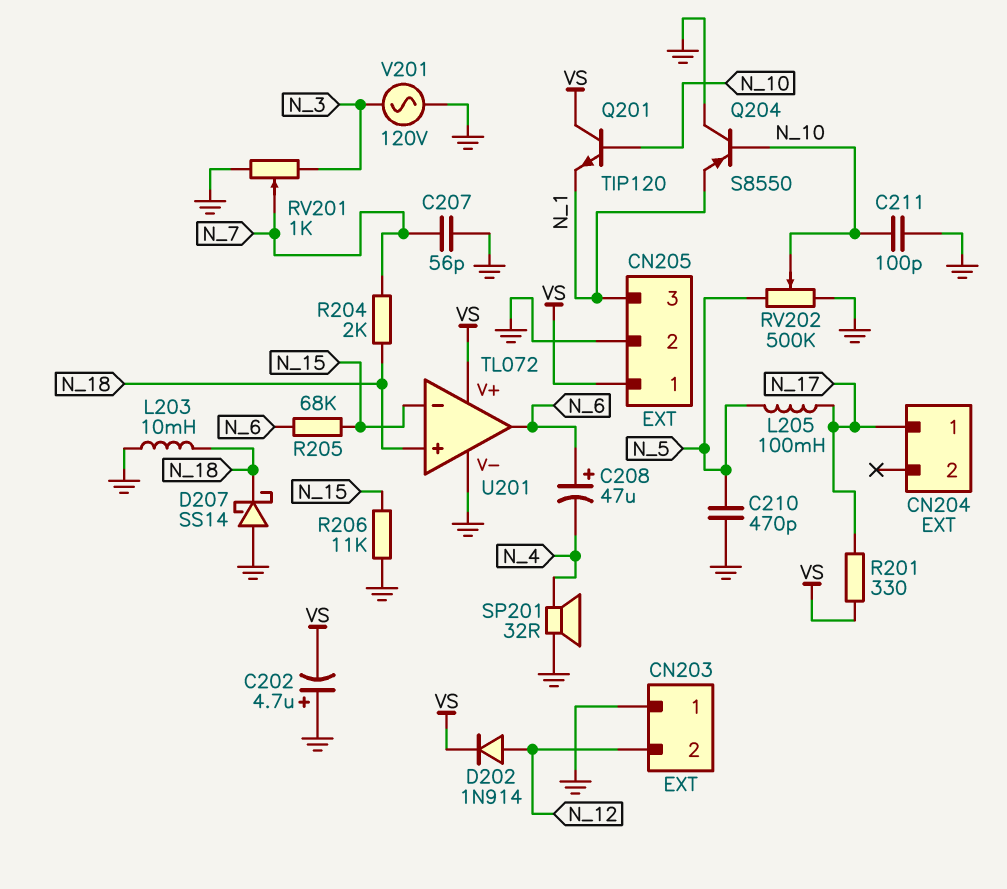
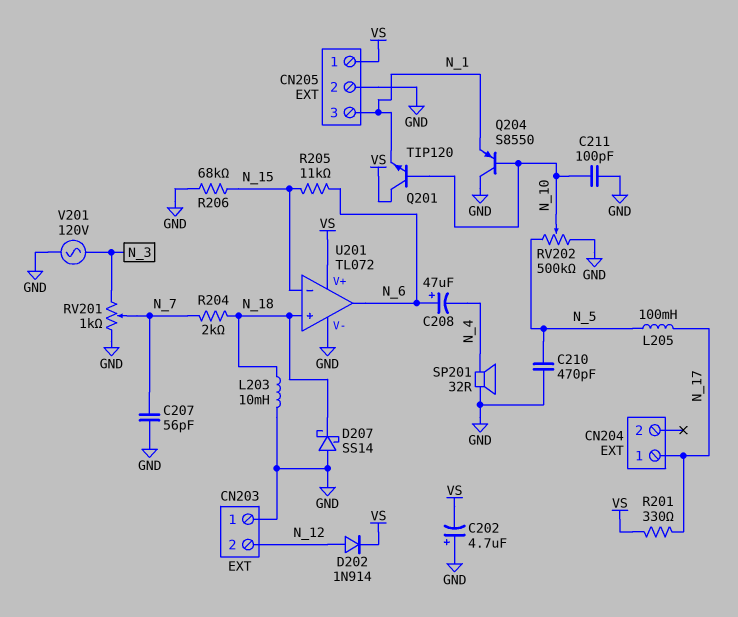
R205: 68k (N_6, N_15) -> 11k (N_6, N_15)
R206: 11k (GND, N_15) -> 68k (GND, N_15)

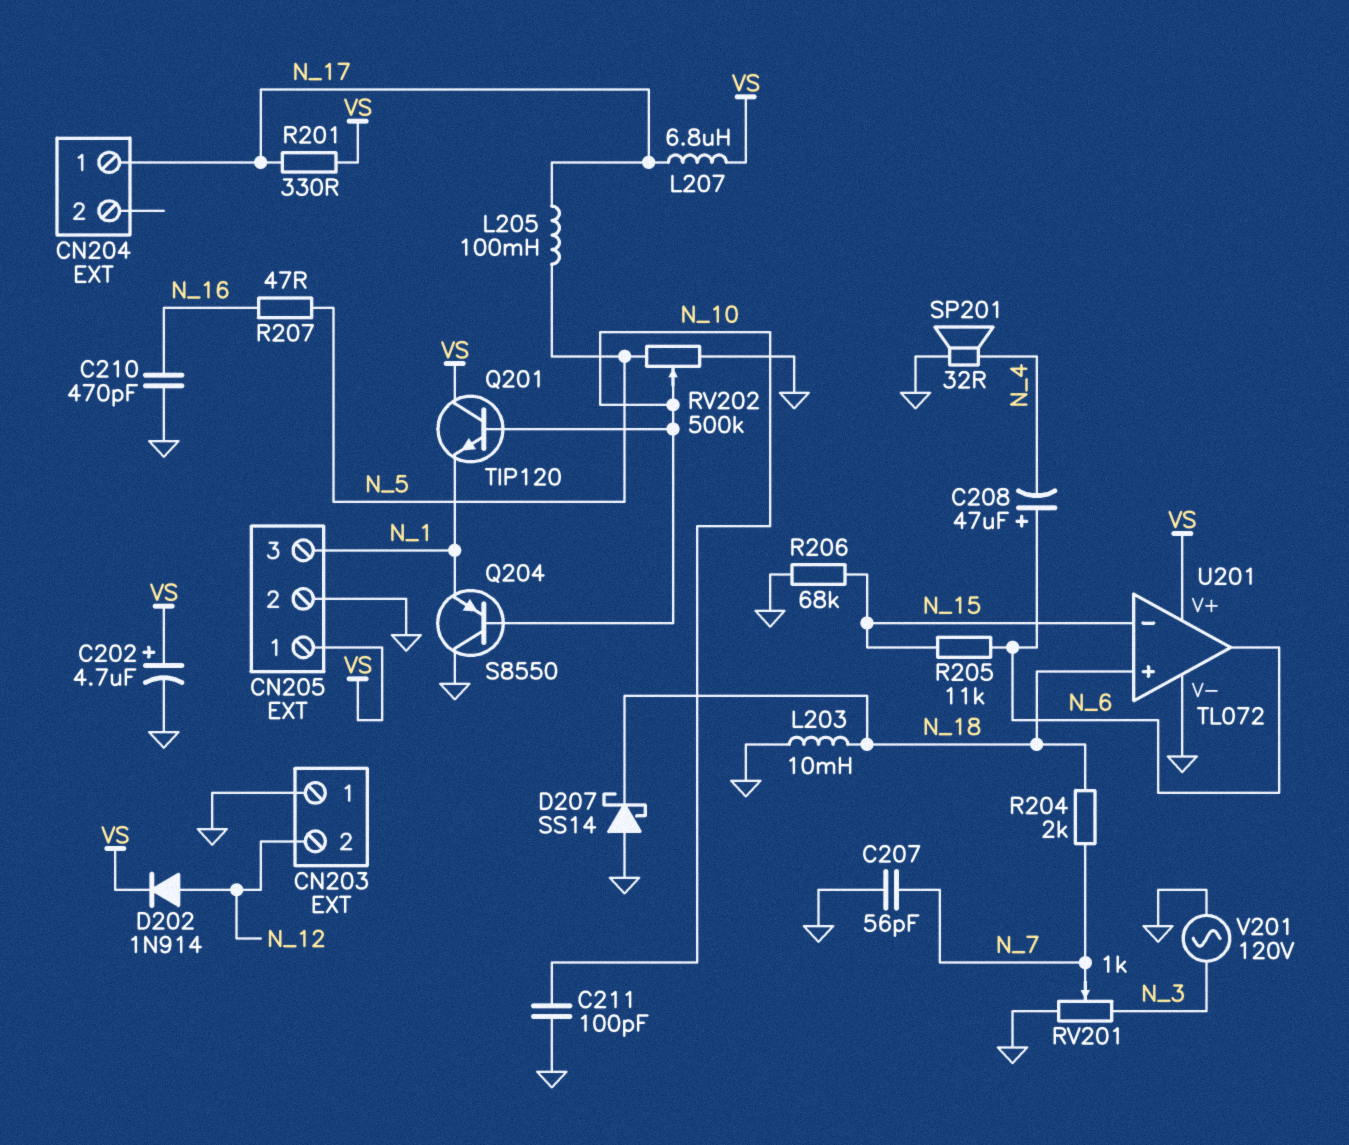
C202: 4.7uF (plus GND, minus VS) -> 4.7uF (plus VS, minus GND)
C210: 470pF (GND, N_5) -> 470pF (GND, N_16)
L207: none -> 6.8uH (N_17, VS)
R207: none -> 47 (N_5, N_16)

